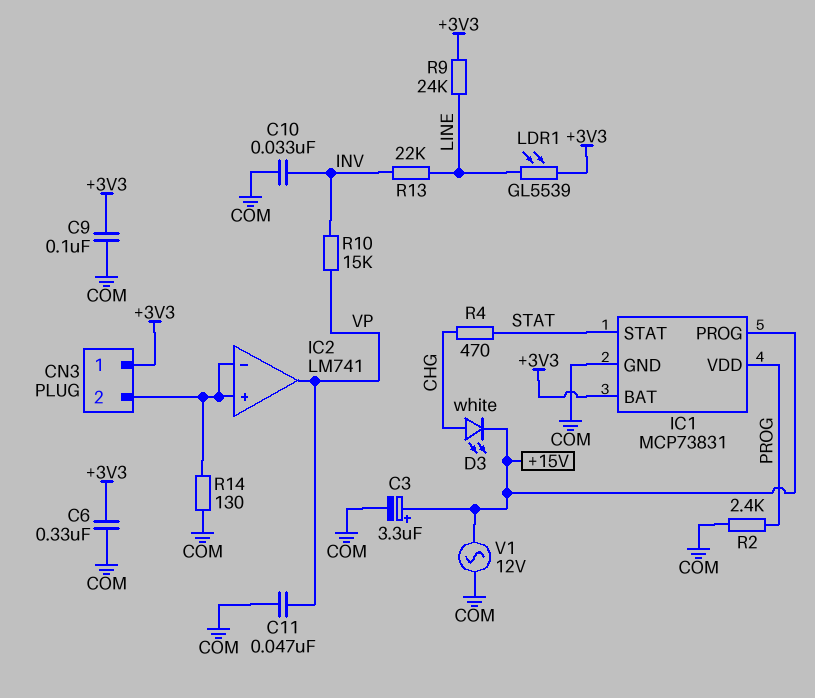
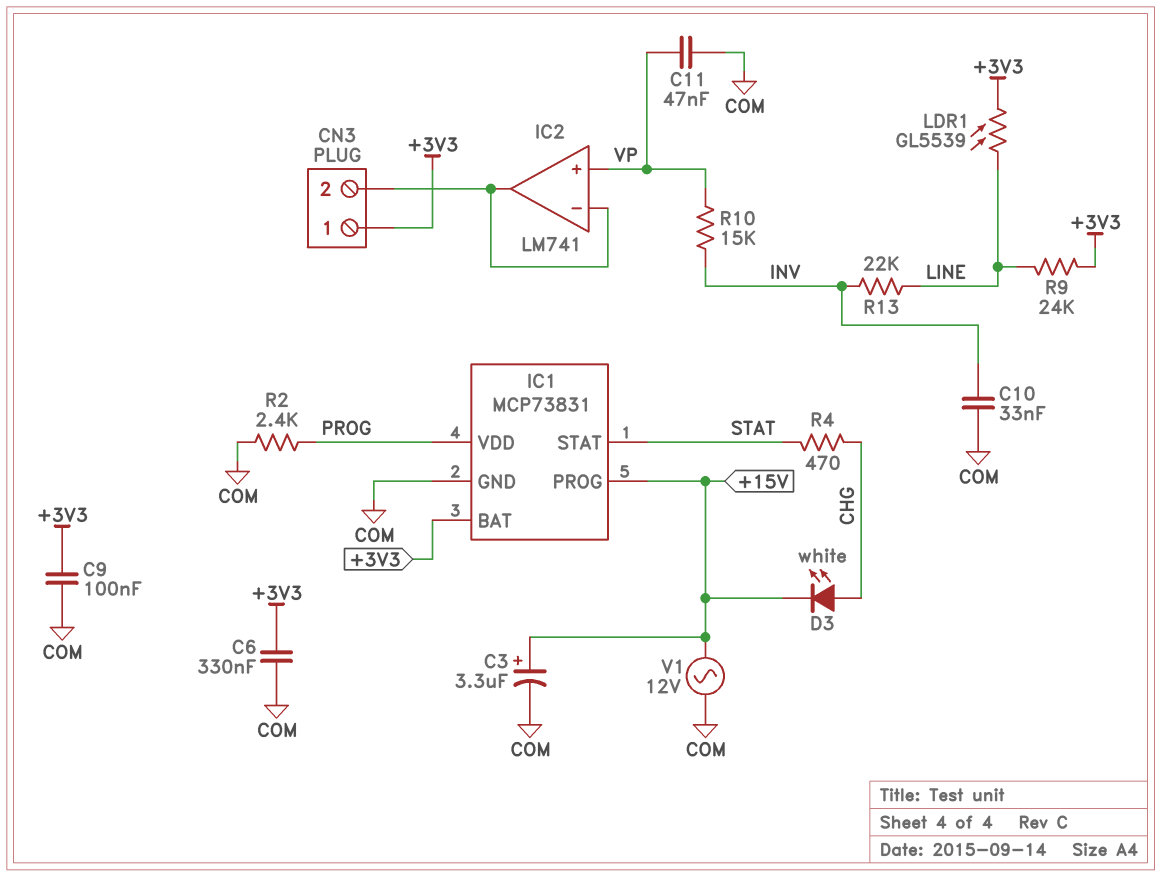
IC2 pin in+: CN3/2 -> VP
IC2 pin out: VP -> CN3/2
R14: 130 (CN3/2, COM) -> none

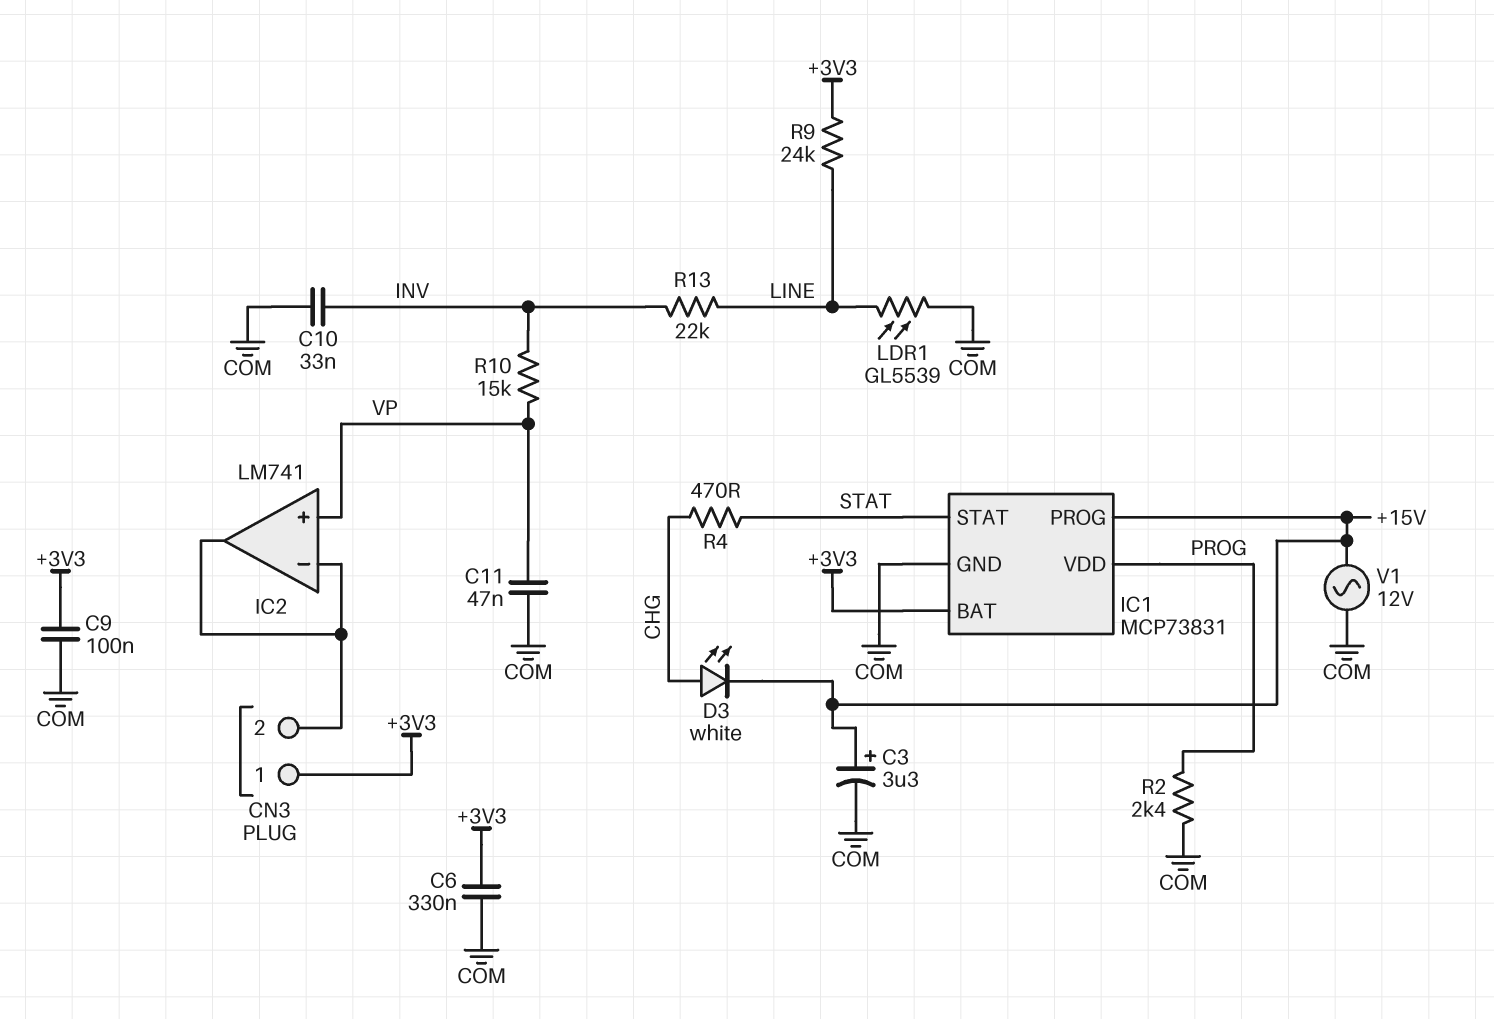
LDR1: GL5539 (+3V3, LINE) -> GL5539 (COM, LINE)

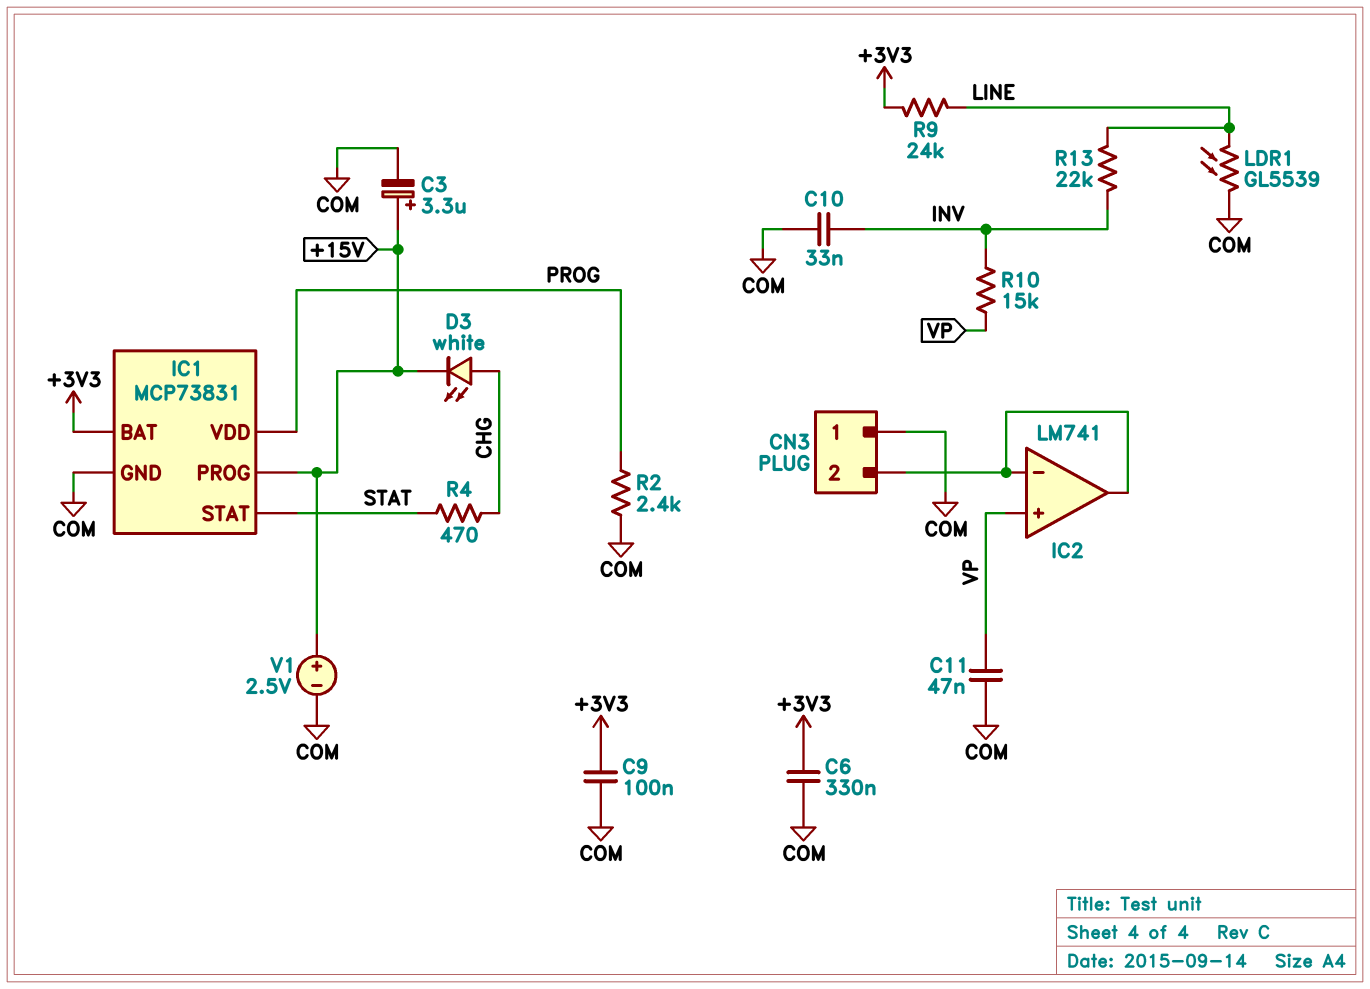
CN3 pin 1: +3V3 -> COM
V1: AC 12V (+15V, COM) -> 2.5V (plus +15V, minus COM)

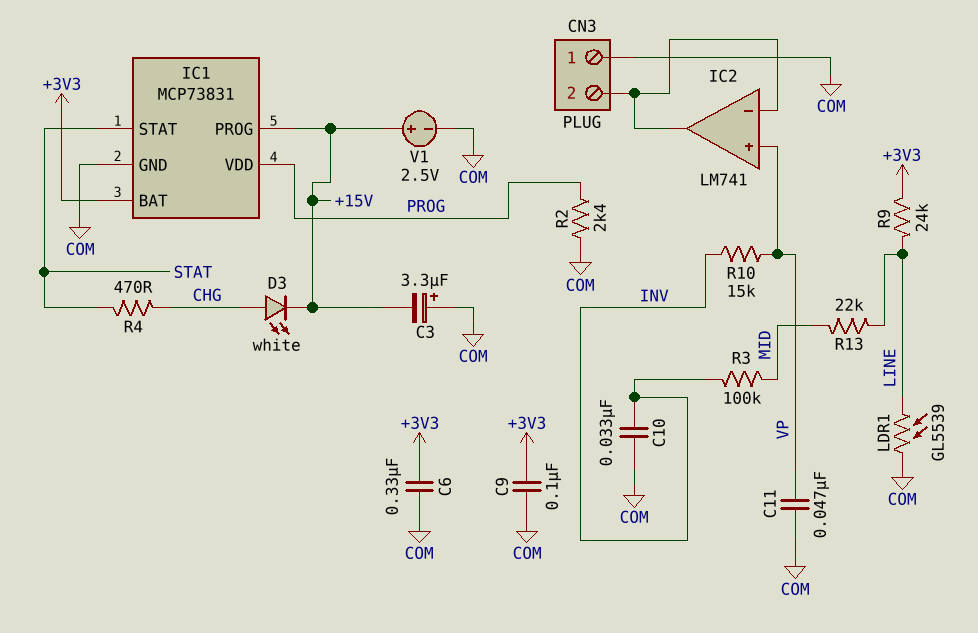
C3: 3.3uF (plus +15V, minus COM) -> 3.3uF (plus COM, minus +15V)
R3: none -> 100k (INV, MID)
R13: 22k (INV, LINE) -> 22k (LINE, MID)

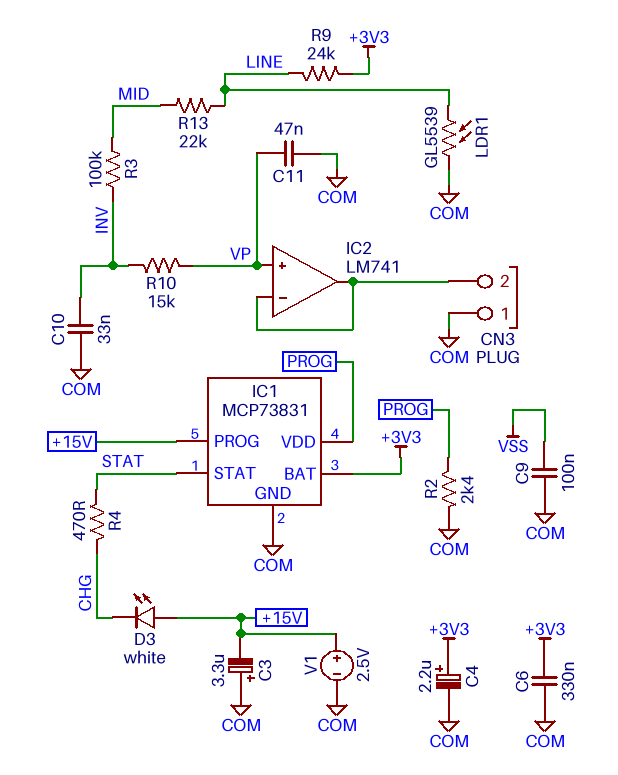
C4: none -> 2.2uF (plus +3V3, minus COM)
C9: 100nF (+3V3, COM) -> 100nF (COM, VSS)
D3: LED white (A CHG, K +15V) -> LED white (A +15V, K CHG)

